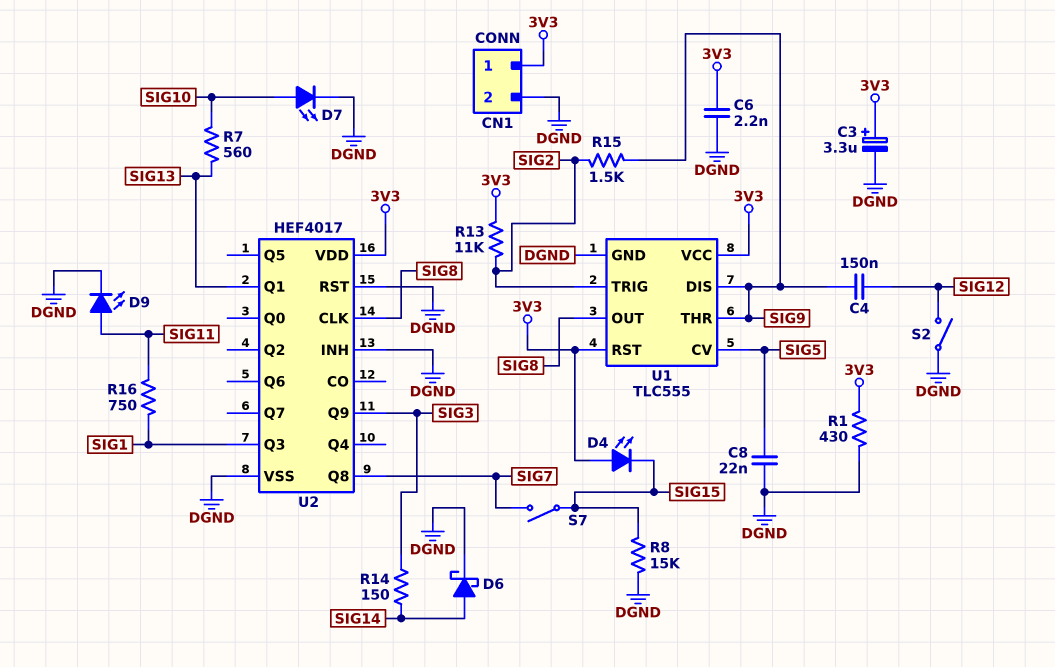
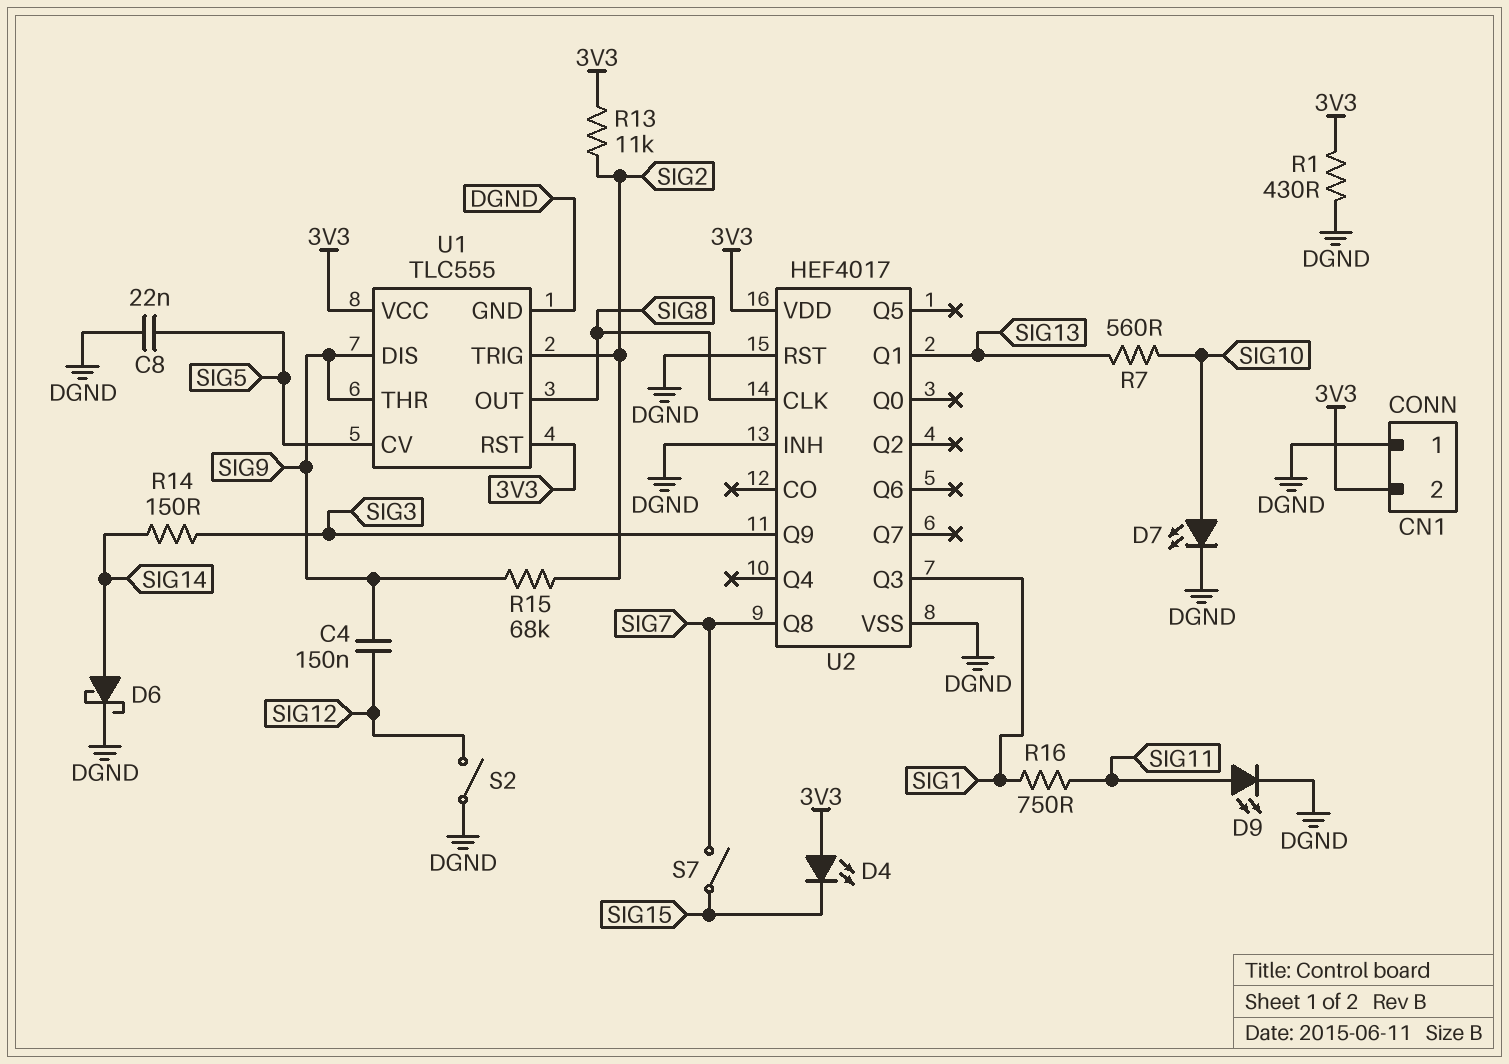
C3: 3.3uF (plus 3V3, minus DGND) -> none
C6: 2.2nF (3V3, DGND) -> none
CN1 pin 1: 3V3 -> DGND
CN1 pin 2: DGND -> 3V3
R8: 15k (DGND, SIG15) -> none
R15: 1.5k (SIG2, SIG9) -> 68k (SIG2, SIG9)

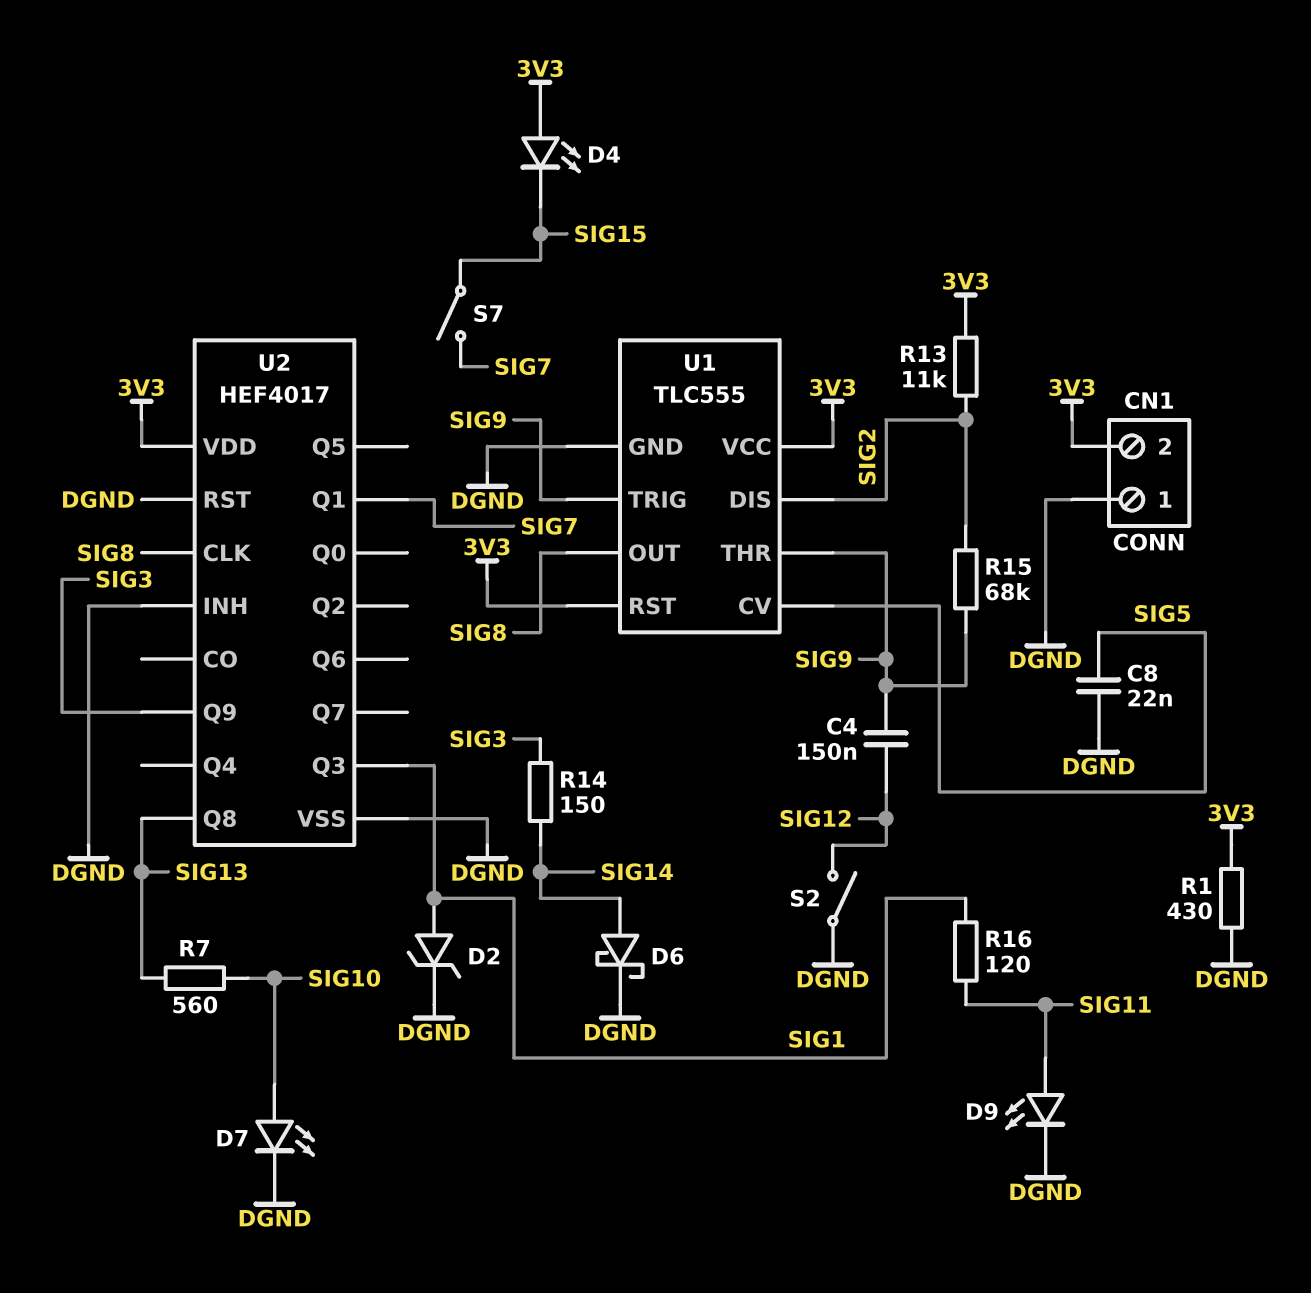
D2: none -> zener (A SIG1, K DGND)
R16: 750 (SIG1, SIG11) -> 120 (SIG1, SIG11)
U1 pin DIS: SIG9 -> SIG2
U1 pin TRIG: SIG2 -> SIG9
U2 pin Q1: SIG13 -> SIG7
U2 pin Q8: SIG7 -> SIG13

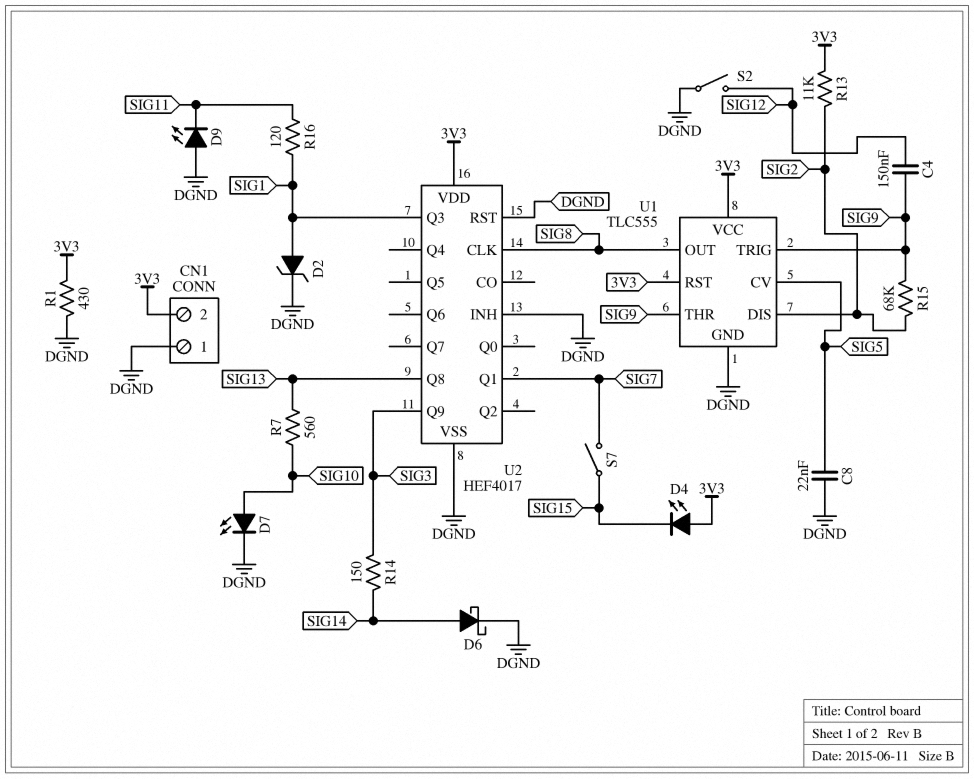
D9: LED (A SIG11, K DGND) -> LED (A DGND, K SIG11)

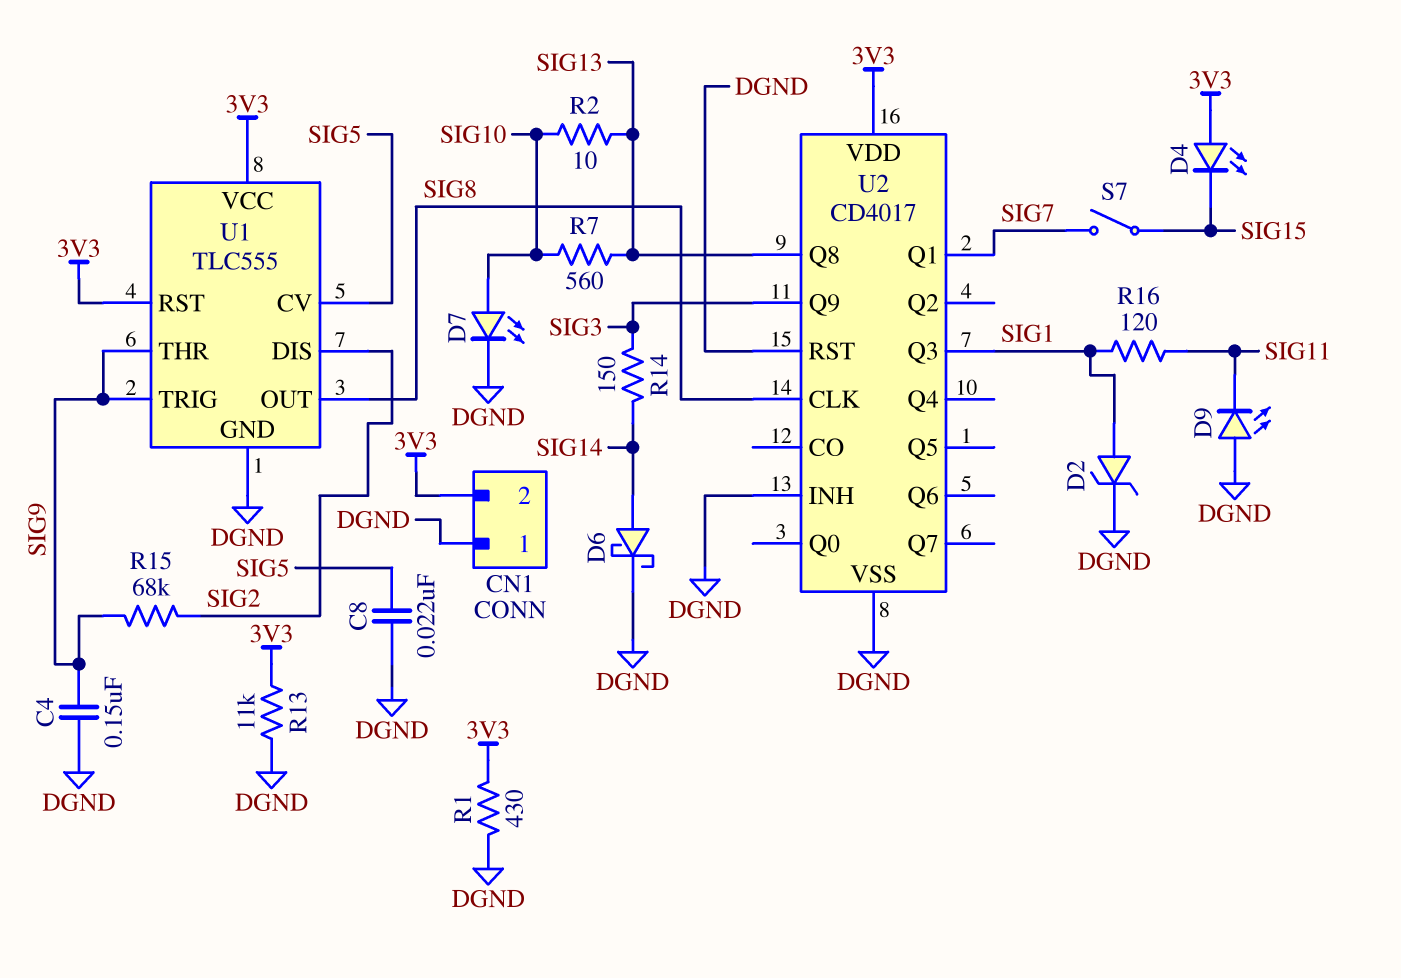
C4: 150nF (SIG9, SIG12) -> 150nF (DGND, SIG9)
R2: none -> 10 (SIG10, SIG13)
R13: 11k (3V3, SIG2) -> 11k (3V3, DGND)
S2: switch (DGND, SIG12) -> none
U2: HEF4017 -> CD4017

